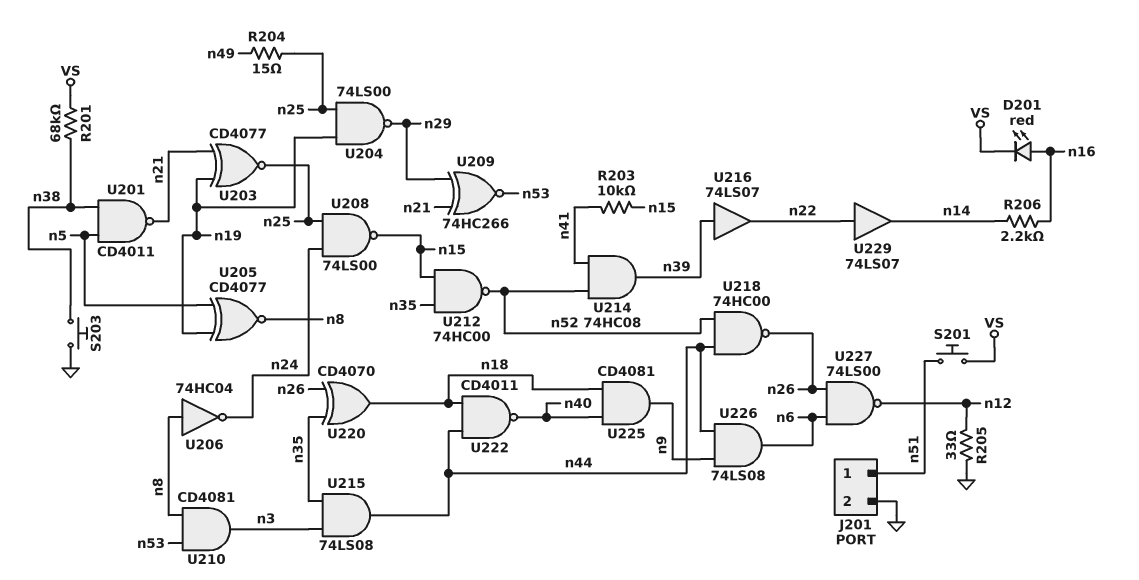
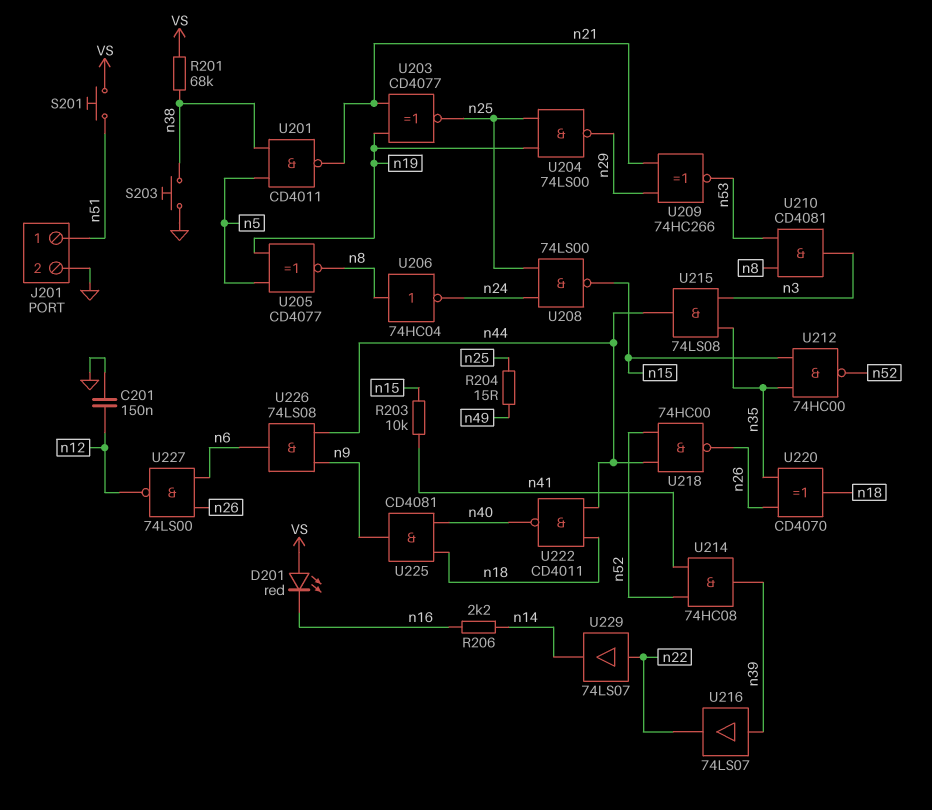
C201: none -> 150nF (GND, n12)
D201: LED red (A n16, K VS) -> LED red (A VS, K n16)
R205: 33 (GND, n12) -> none

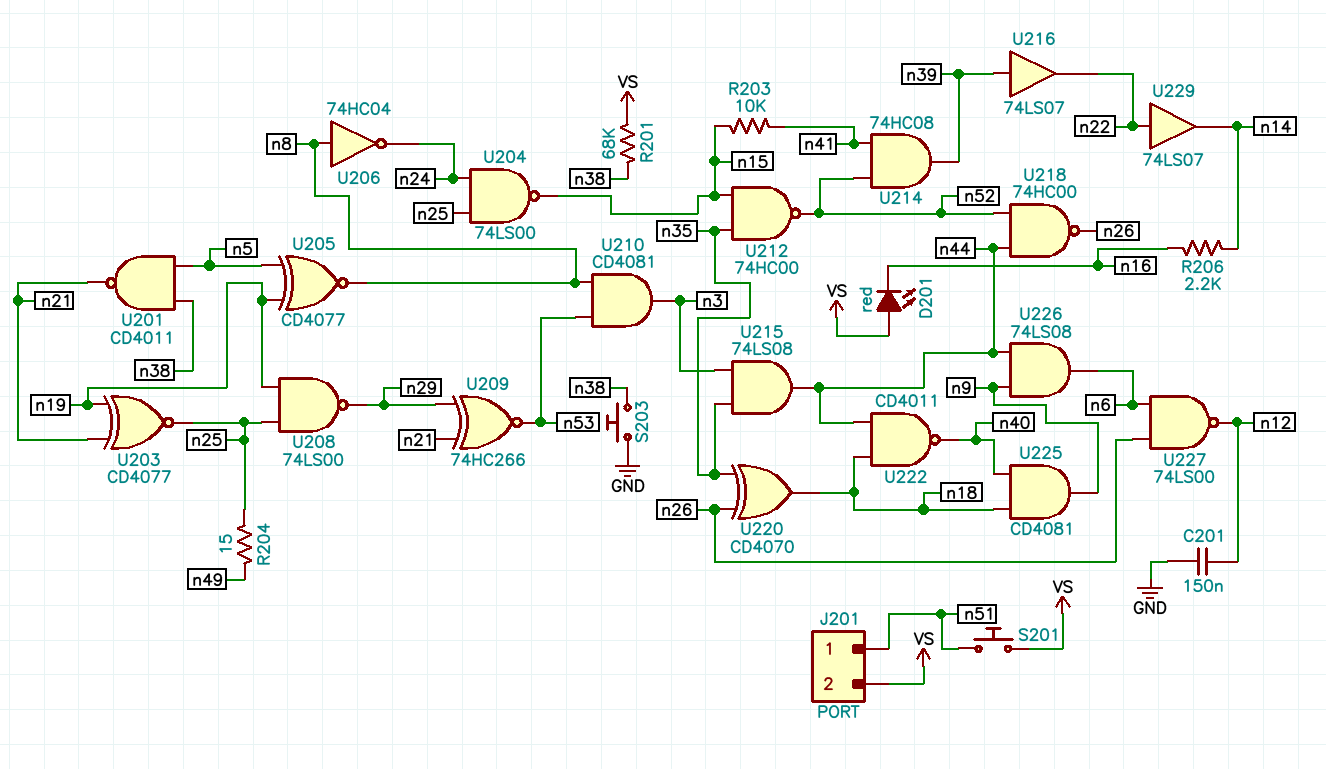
J201 pin 2: GND -> VS
U204: NAND 74LS00 (in n19, in n25, out n29) -> NAND 74LS00 (in n24, in n25, out n15)
U208: NAND 74LS00 (in n24, in n25, out n15) -> NAND 74LS00 (in n19, in n25, out n29)

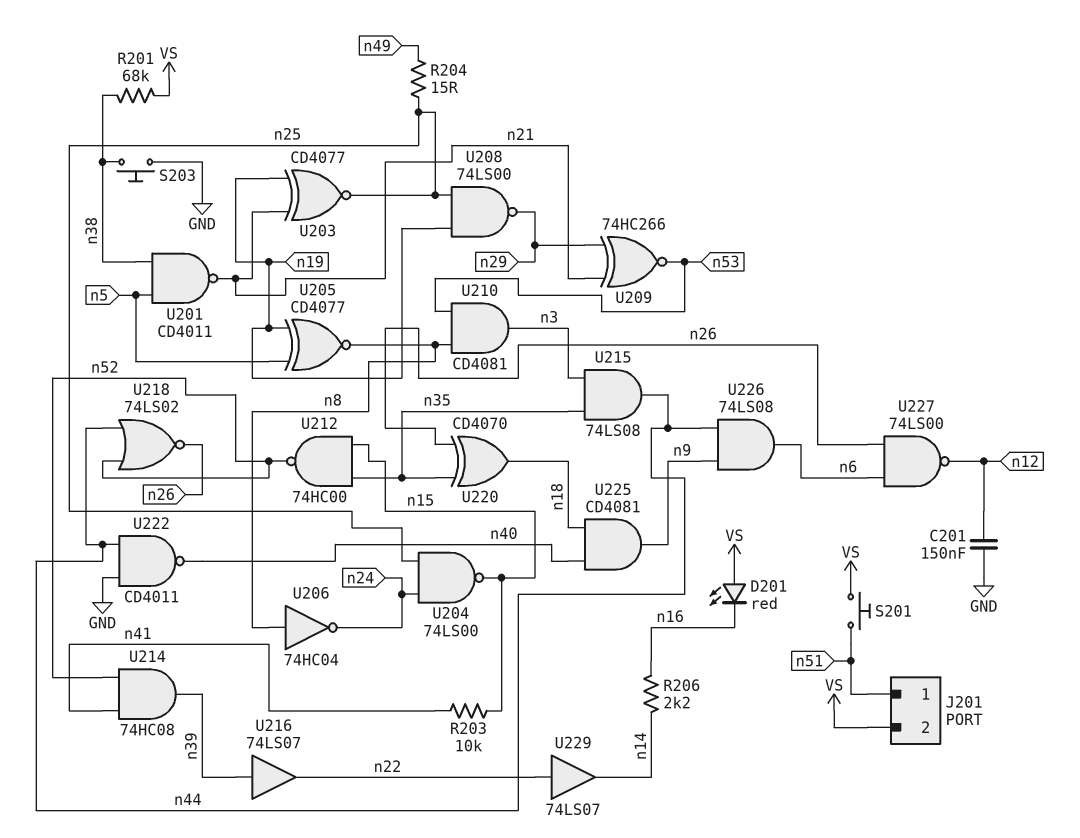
U218: NAND 74HC00 (in n44, in n52, out n26) -> NOR 74LS02 (in n44, in n52, out n26)
U222: NAND CD4011 (in n18, in n44, out n40) -> NAND CD4011 (in GND, in n44, out n40)

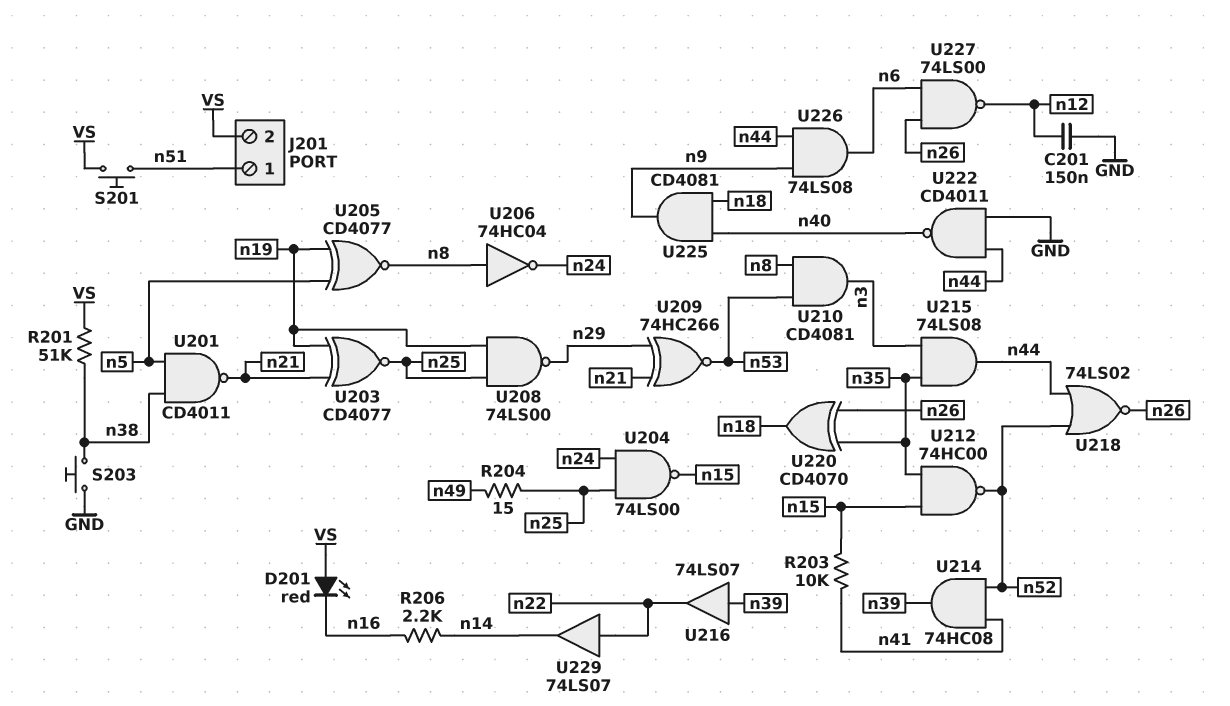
R201: 68k (VS, n38) -> 51k (VS, n38)

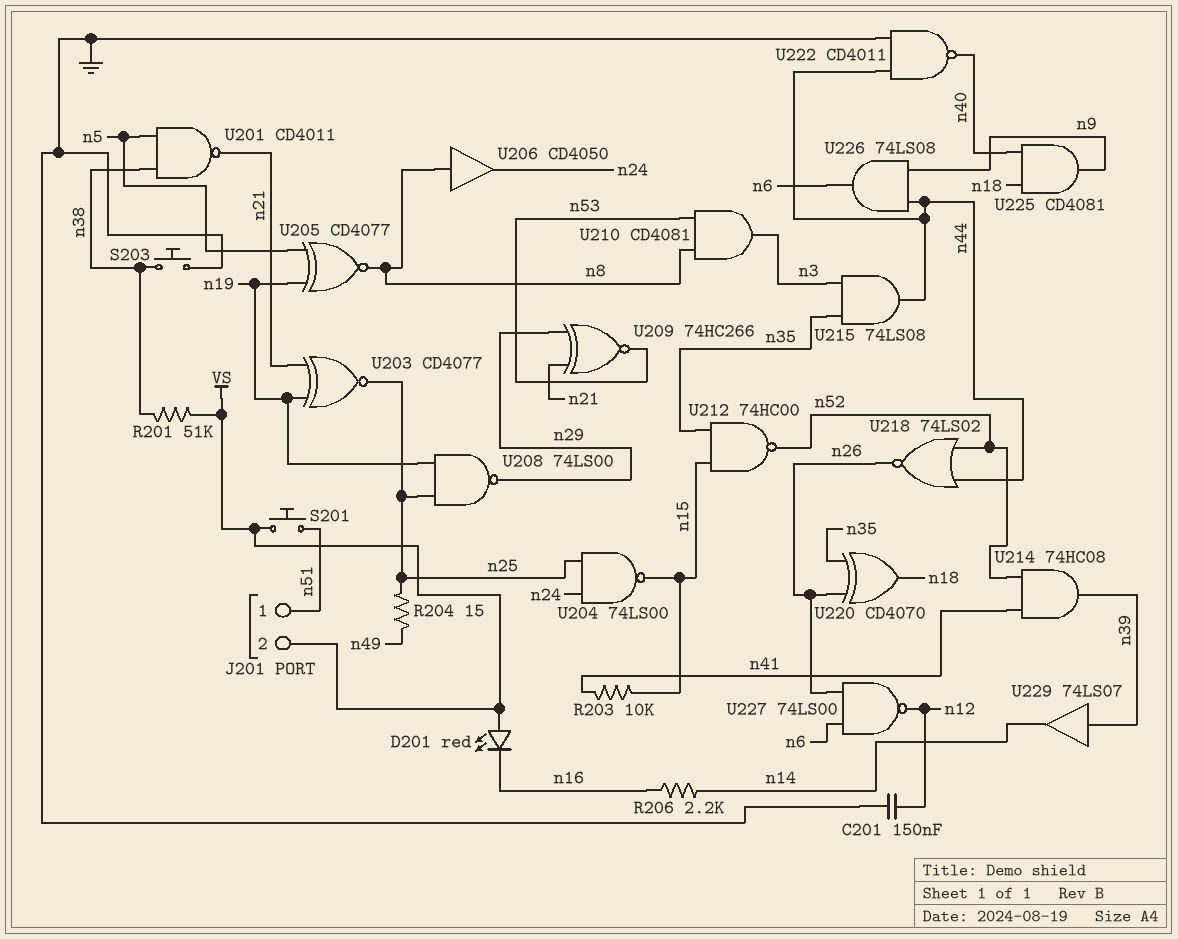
U206: NOT 74HC04 (in n8, out n24) -> buffer CD4050 (in n8, out n24)
U216: buffer 74LS07 (in n39, out n22) -> none
U229: buffer 74LS07 (in n22, out n14) -> buffer 74LS07 (in n39, out n14)

